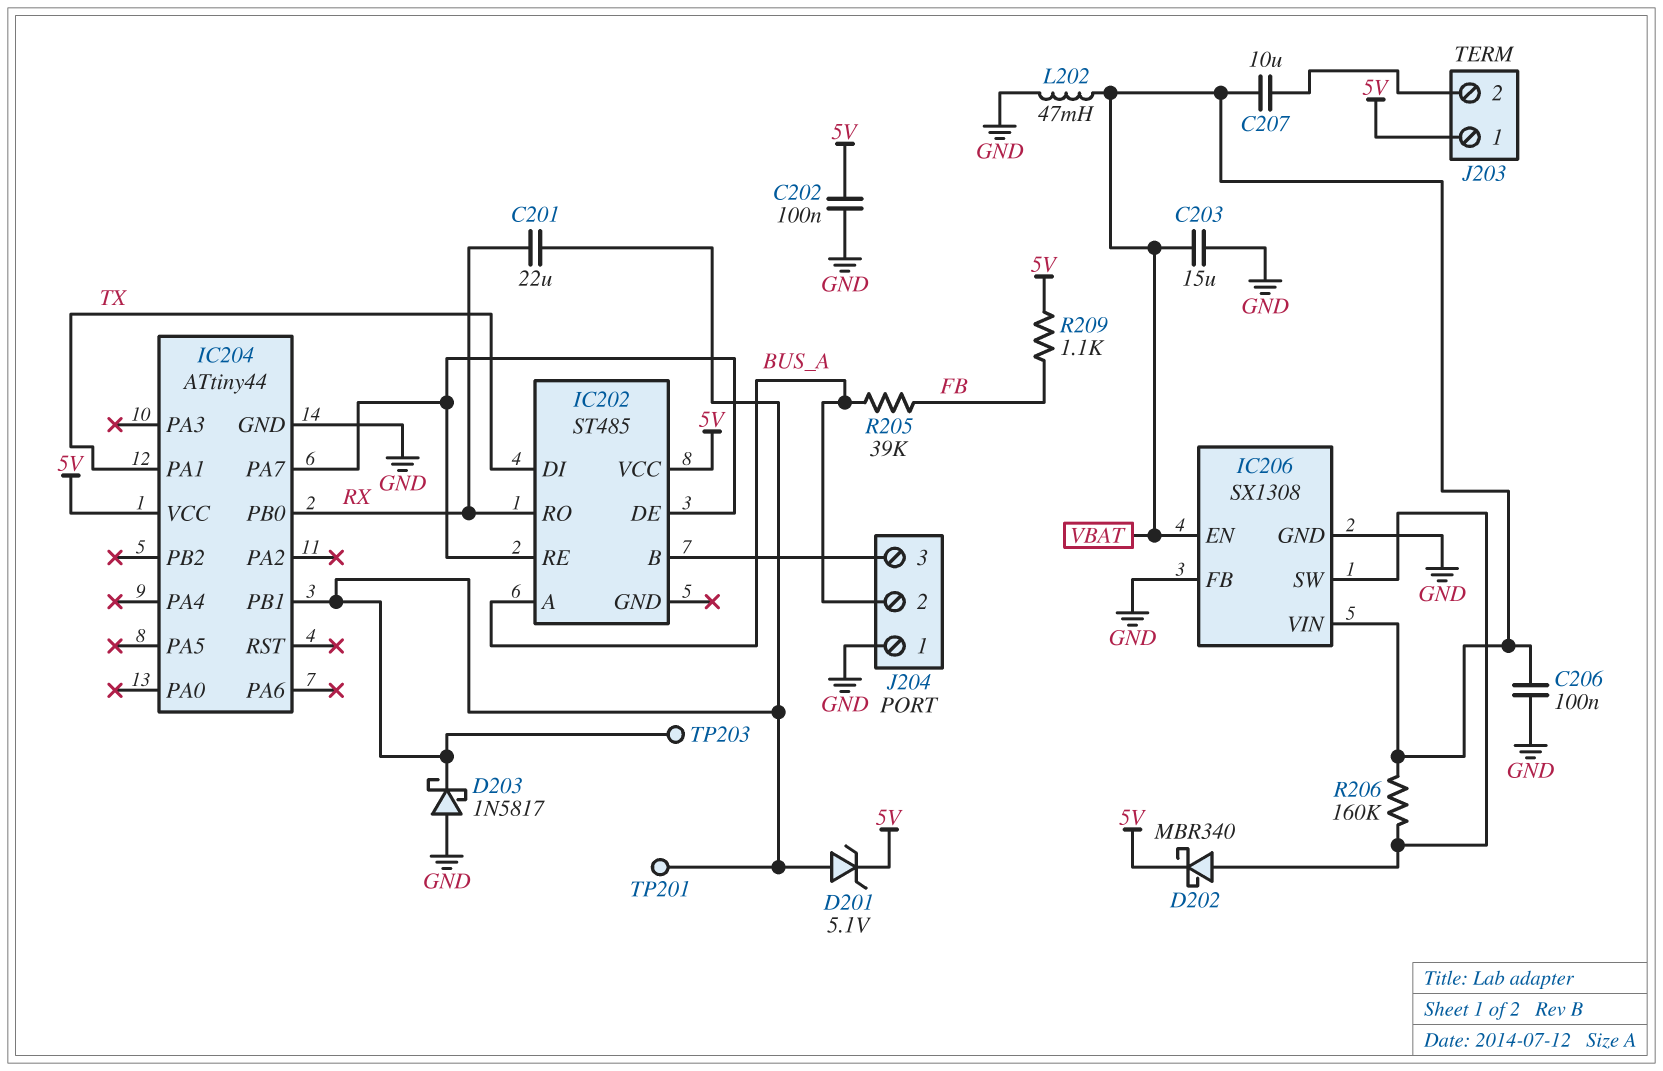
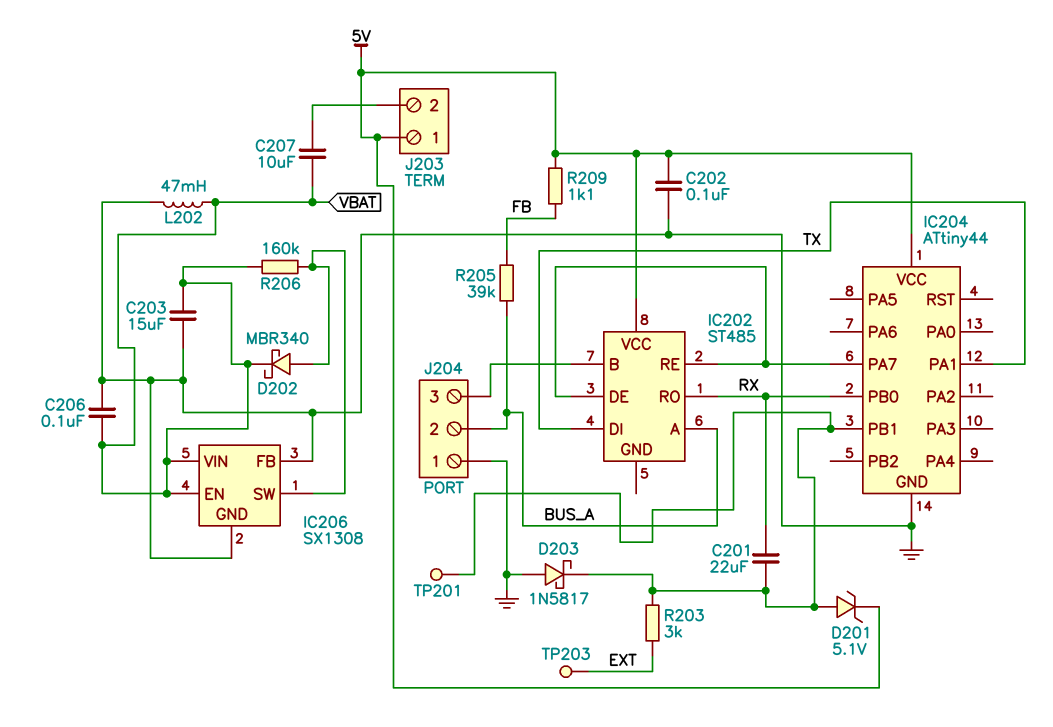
D202: schottky MBR340 (A IC206/SW, K 5V) -> schottky MBR340 (A IC206/SW, K VBAT)
R203: none -> 3k (EXT, IC204/PB1)
TP203: test point (IC204/PB1) -> test point (EXT)

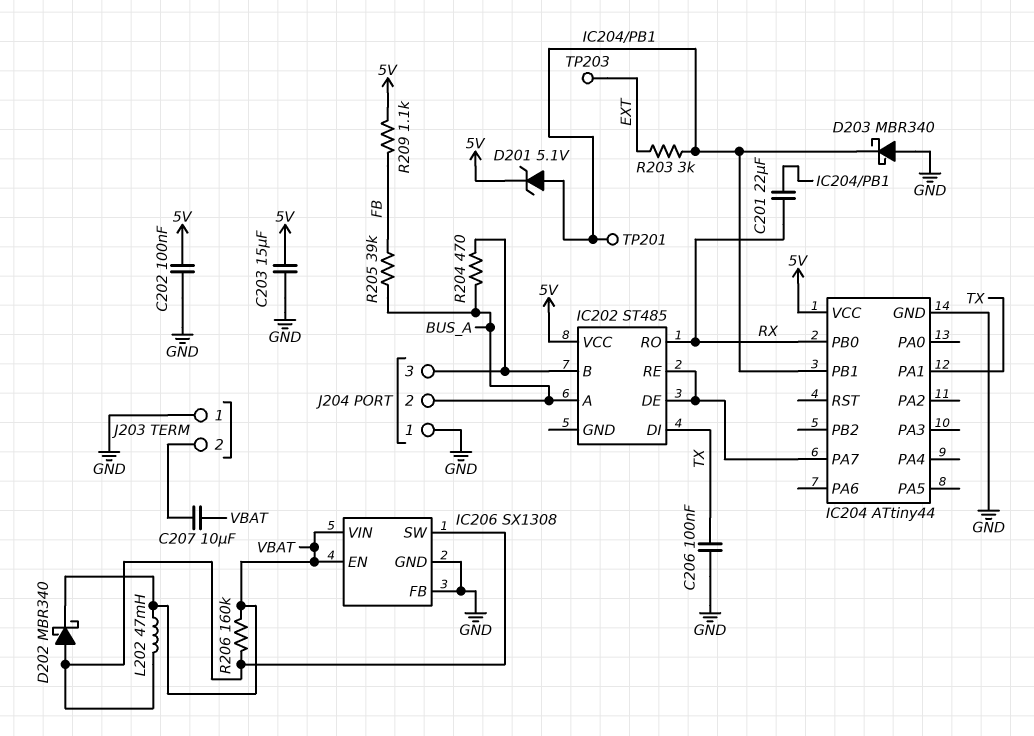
C203: 15uF (GND, VBAT) -> 15uF (5V, GND)
C206: 100nF (GND, VBAT) -> 100nF (GND, TX)
D203: schottky 1N5817 (A GND, K IC204/PB1) -> schottky MBR340 (A GND, K IC204/PB1)
J203 pin 1: 5V -> GND
L202: 47mH (GND, VBAT) -> 47mH (IC206/SW, VBAT)
R204: none -> 470 (BUS_A, IC202/B)

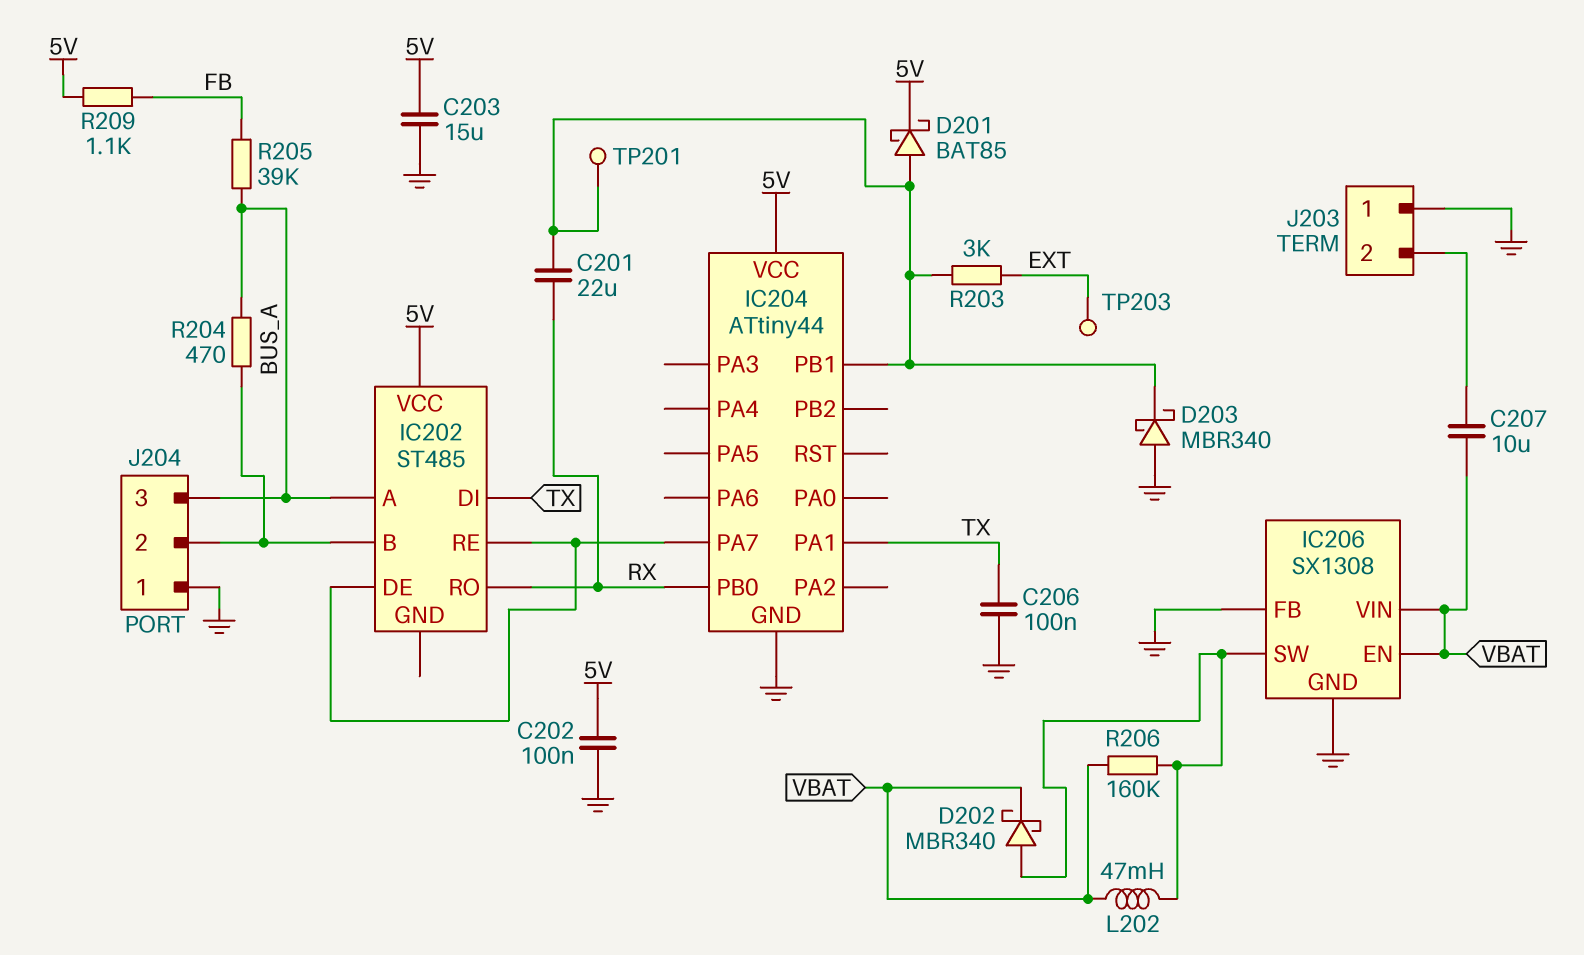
D201: zener 5.1V (A IC204/PB1, K 5V) -> schottky BAT85 (A IC204/PB1, K 5V)
J204 pin 2: BUS_A -> IC202/B
J204 pin 3: IC202/B -> BUS_A

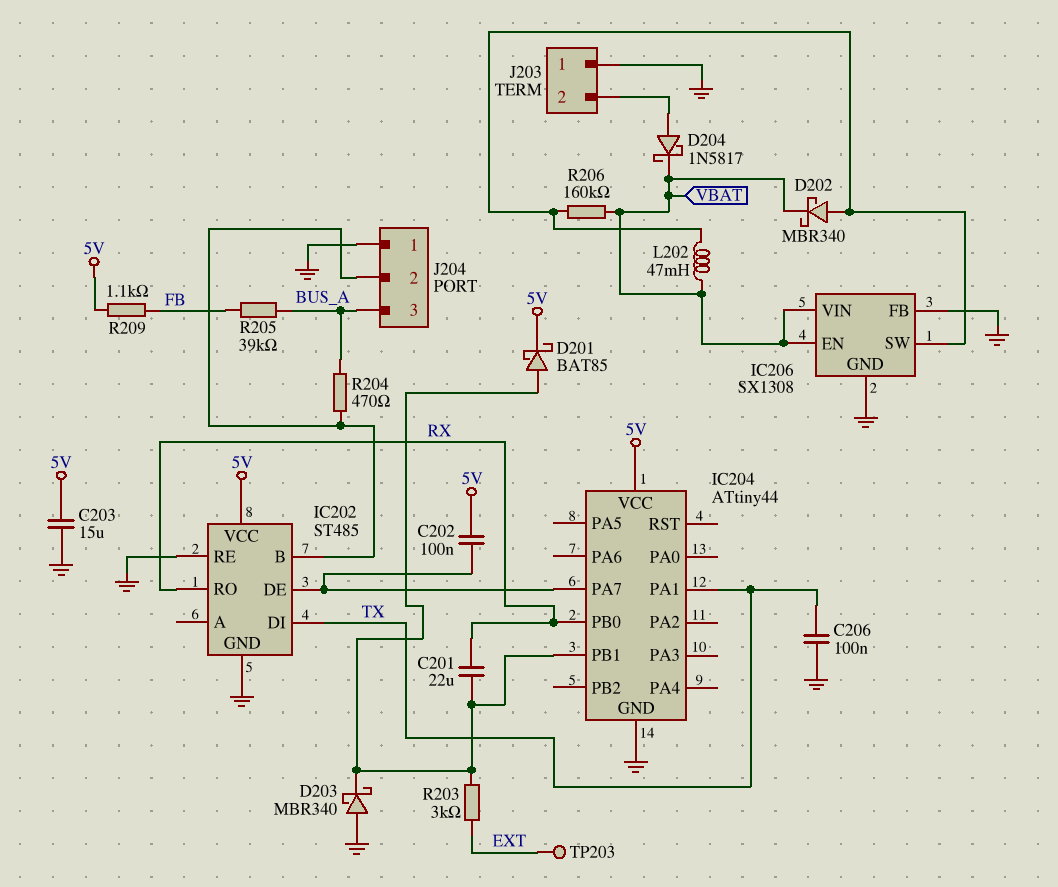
C202: 100nF (5V, GND) -> 100nF (5V, IC202/DE)
C207: 10uF (J203/2, VBAT) -> none
D204: none -> schottky 1N5817 (A J203/2, K VBAT)
IC202 pin A: BUS_A -> none
IC202 pin GND: none -> GND
IC202 pin RE: IC202/DE -> GND
TP201: test point (IC204/PB1) -> none

